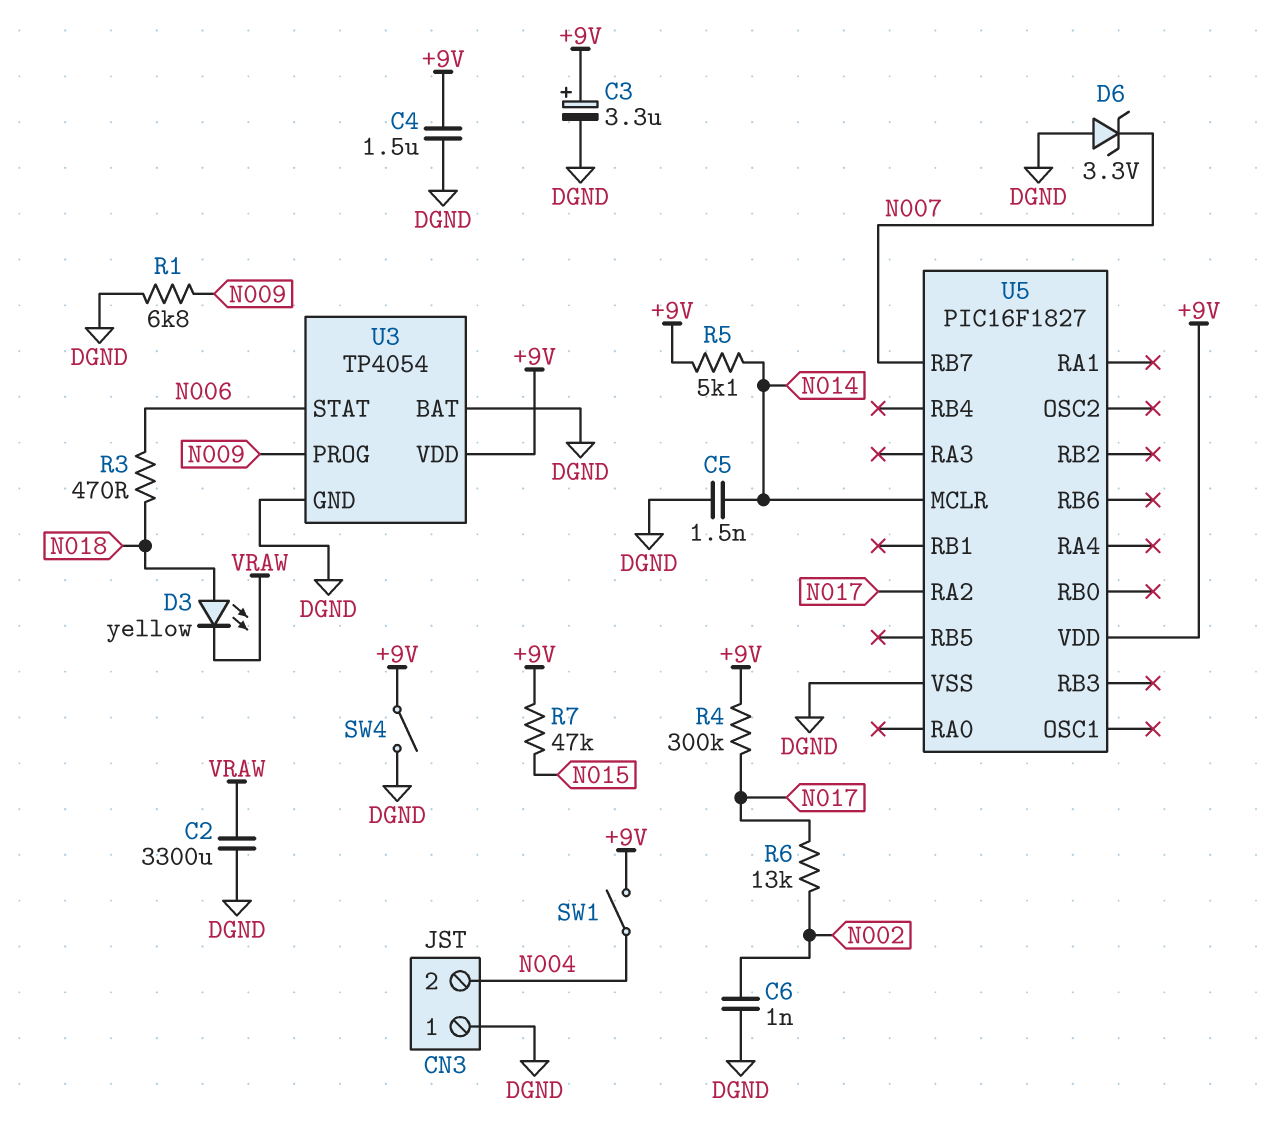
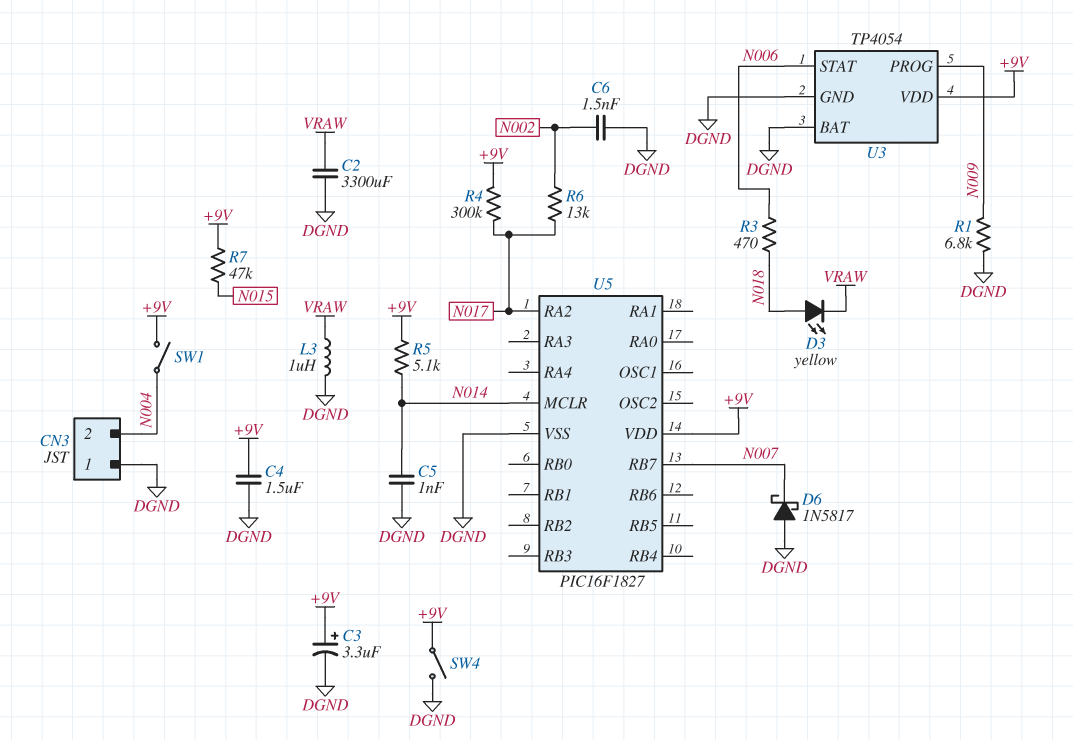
C5: 1.5nF (DGND, N014) -> 1nF (DGND, N014)
C6: 1nF (DGND, N002) -> 1.5nF (DGND, N002)
D6: zener 3.3V (A DGND, K N007) -> schottky 1N5817 (A DGND, K N007)
L3: none -> 1uH (DGND, VRAW)

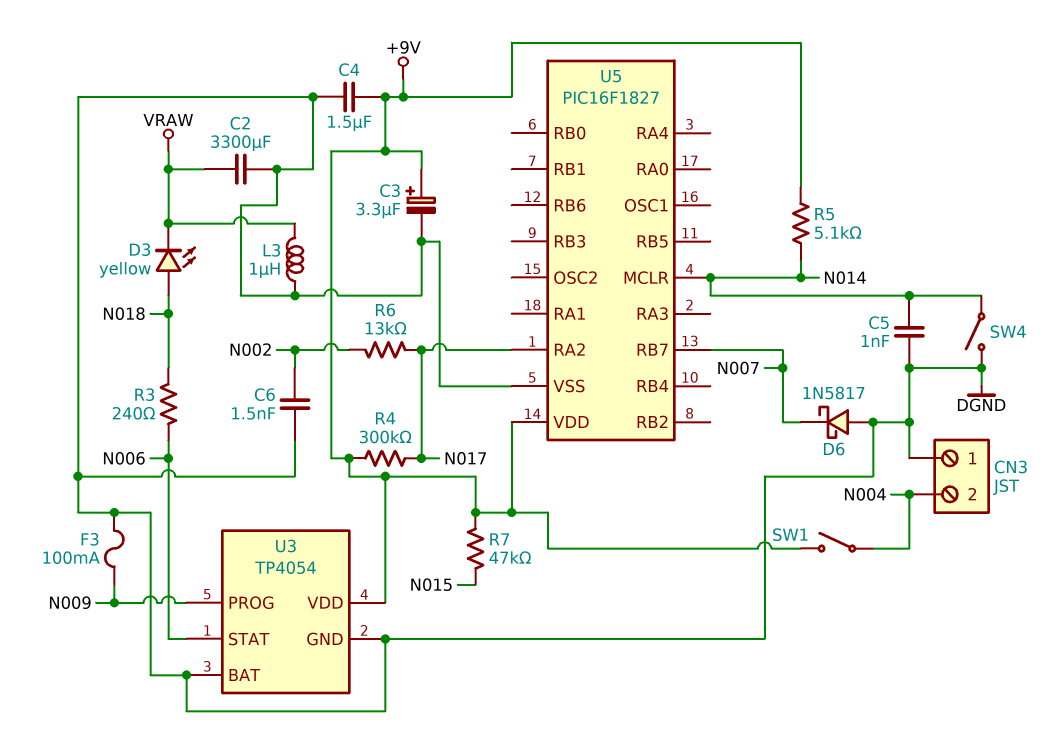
F3: none -> 100mA (DGND, N009)
R1: 6.8k (DGND, N009) -> none
R3: 470 (N006, N018) -> 240 (N006, N018)
SW4: switch (+9V, DGND) -> switch (DGND, N014)

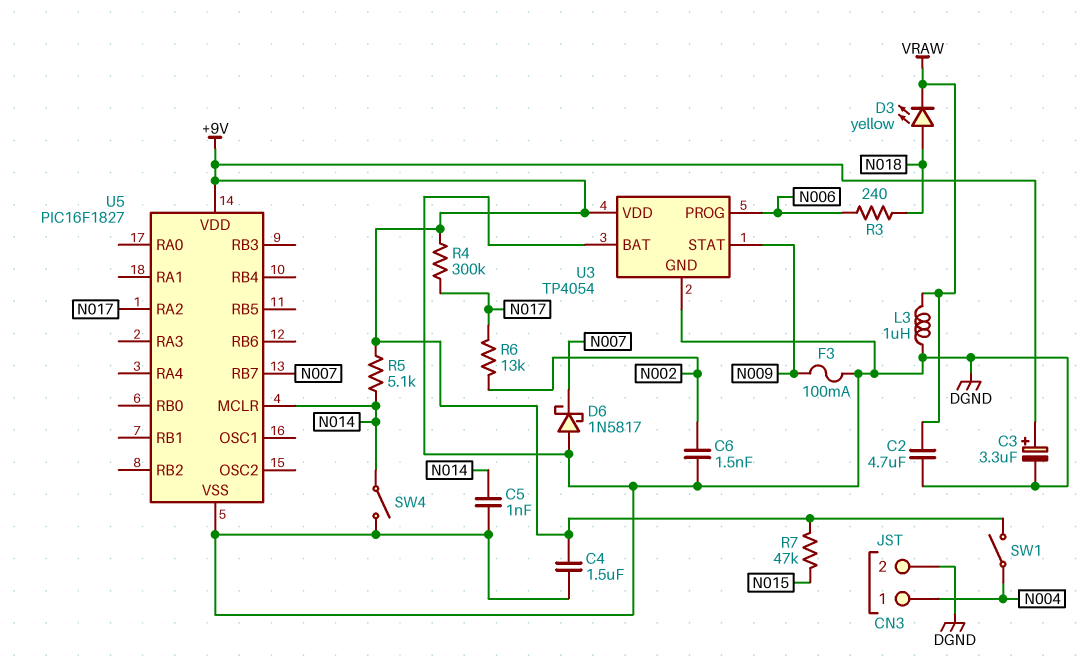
C2: 3300uF (DGND, VRAW) -> 4.7uF (DGND, VRAW)
CN3 pin 1: DGND -> N004
CN3 pin 2: N004 -> DGND
U3 pin PROG: N009 -> N006
U3 pin STAT: N006 -> N009

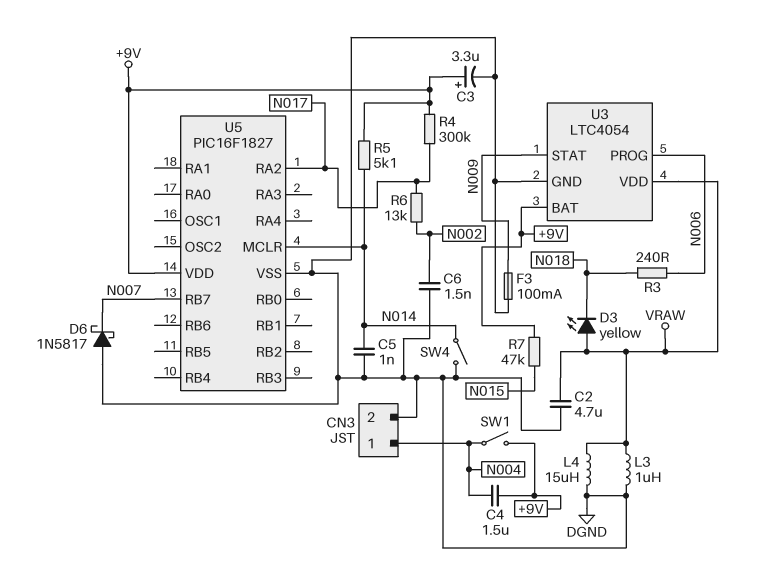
C4: 1.5uF (+9V, DGND) -> 1.5uF (+9V, N004)
D3: LED yellow (A N018, K VRAW) -> LED yellow (A VRAW, K N018)
L4: none -> 15uH (DGND, VRAW)
U3: TP4054 -> LTC4054
U3 pin BAT: DGND -> +9V
U3 pin VDD: +9V -> VRAW

